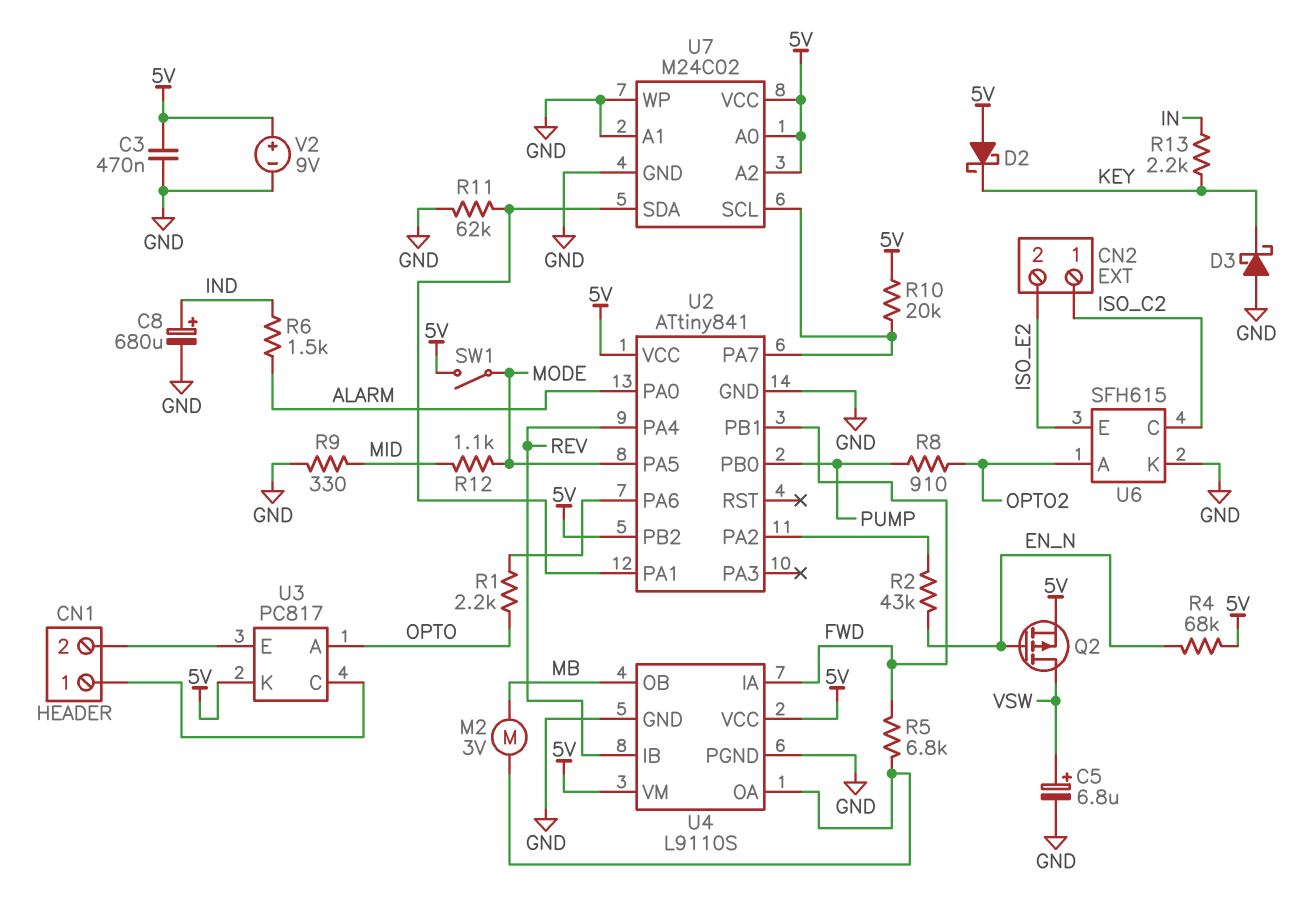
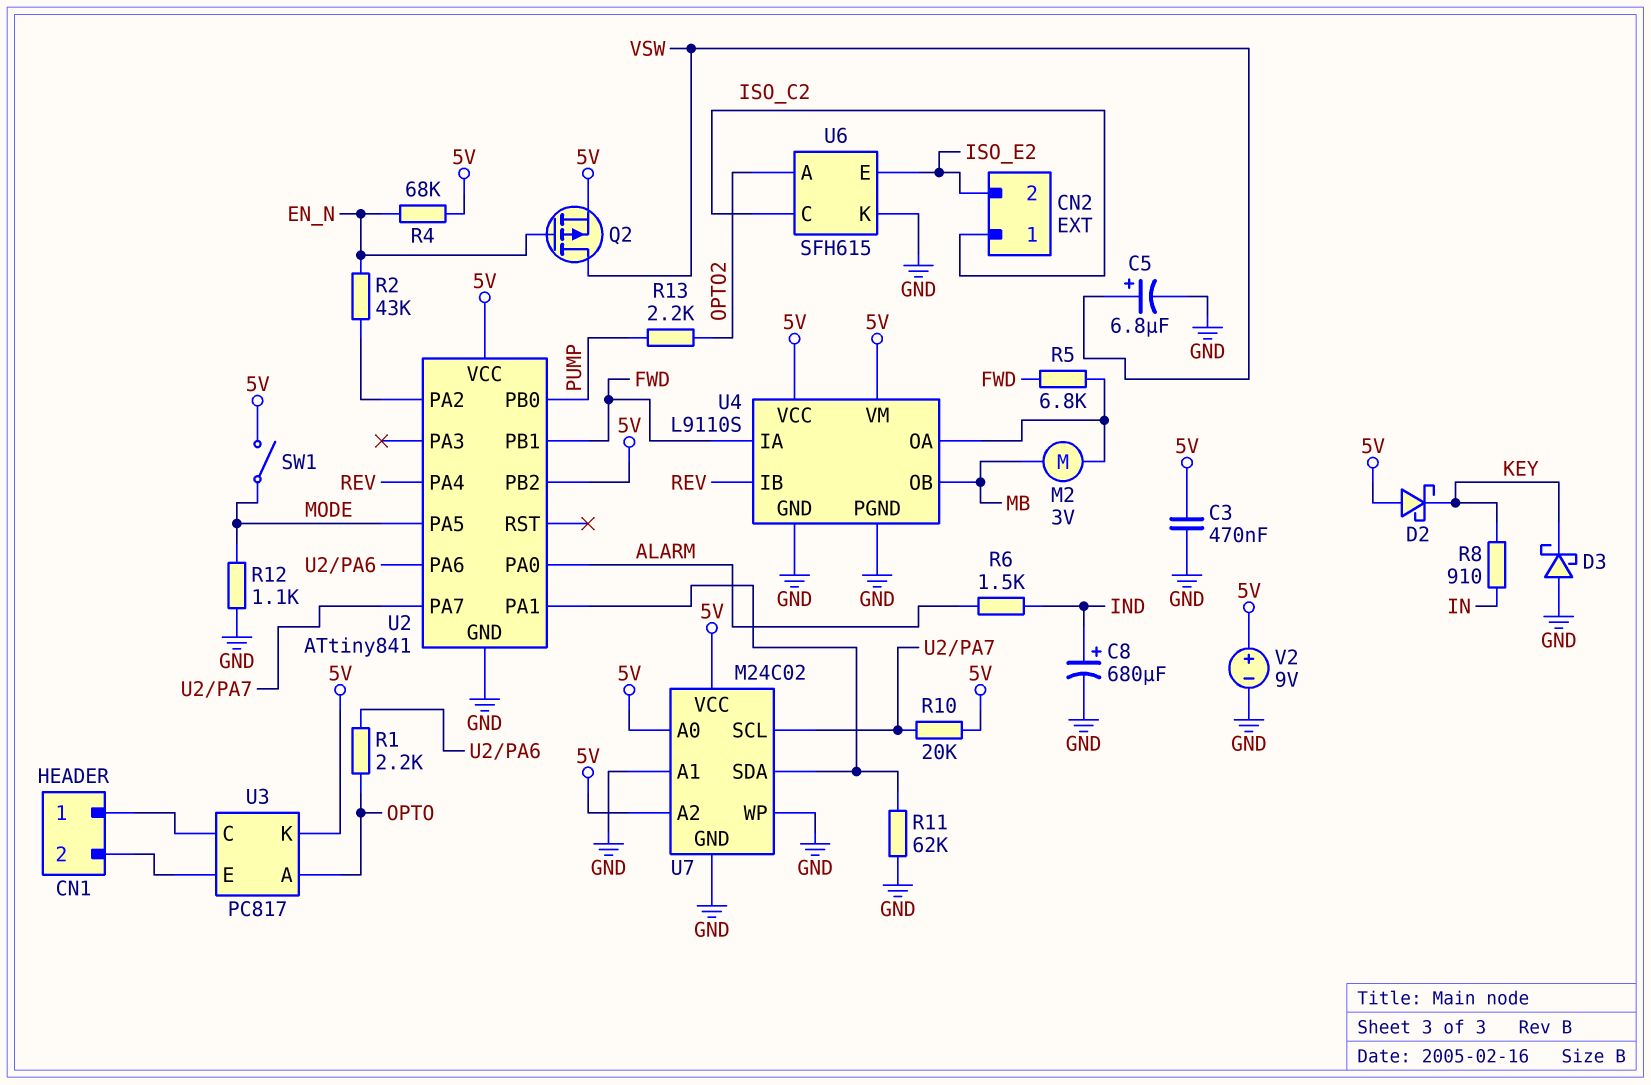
R8: 910 (OPTO2, PUMP) -> 910 (IN, KEY)
R9: 330 (GND, MID) -> none
R12: 1.1k (MID, MODE) -> 1.1k (GND, MODE)
R13: 2.2k (IN, KEY) -> 2.2k (OPTO2, PUMP)

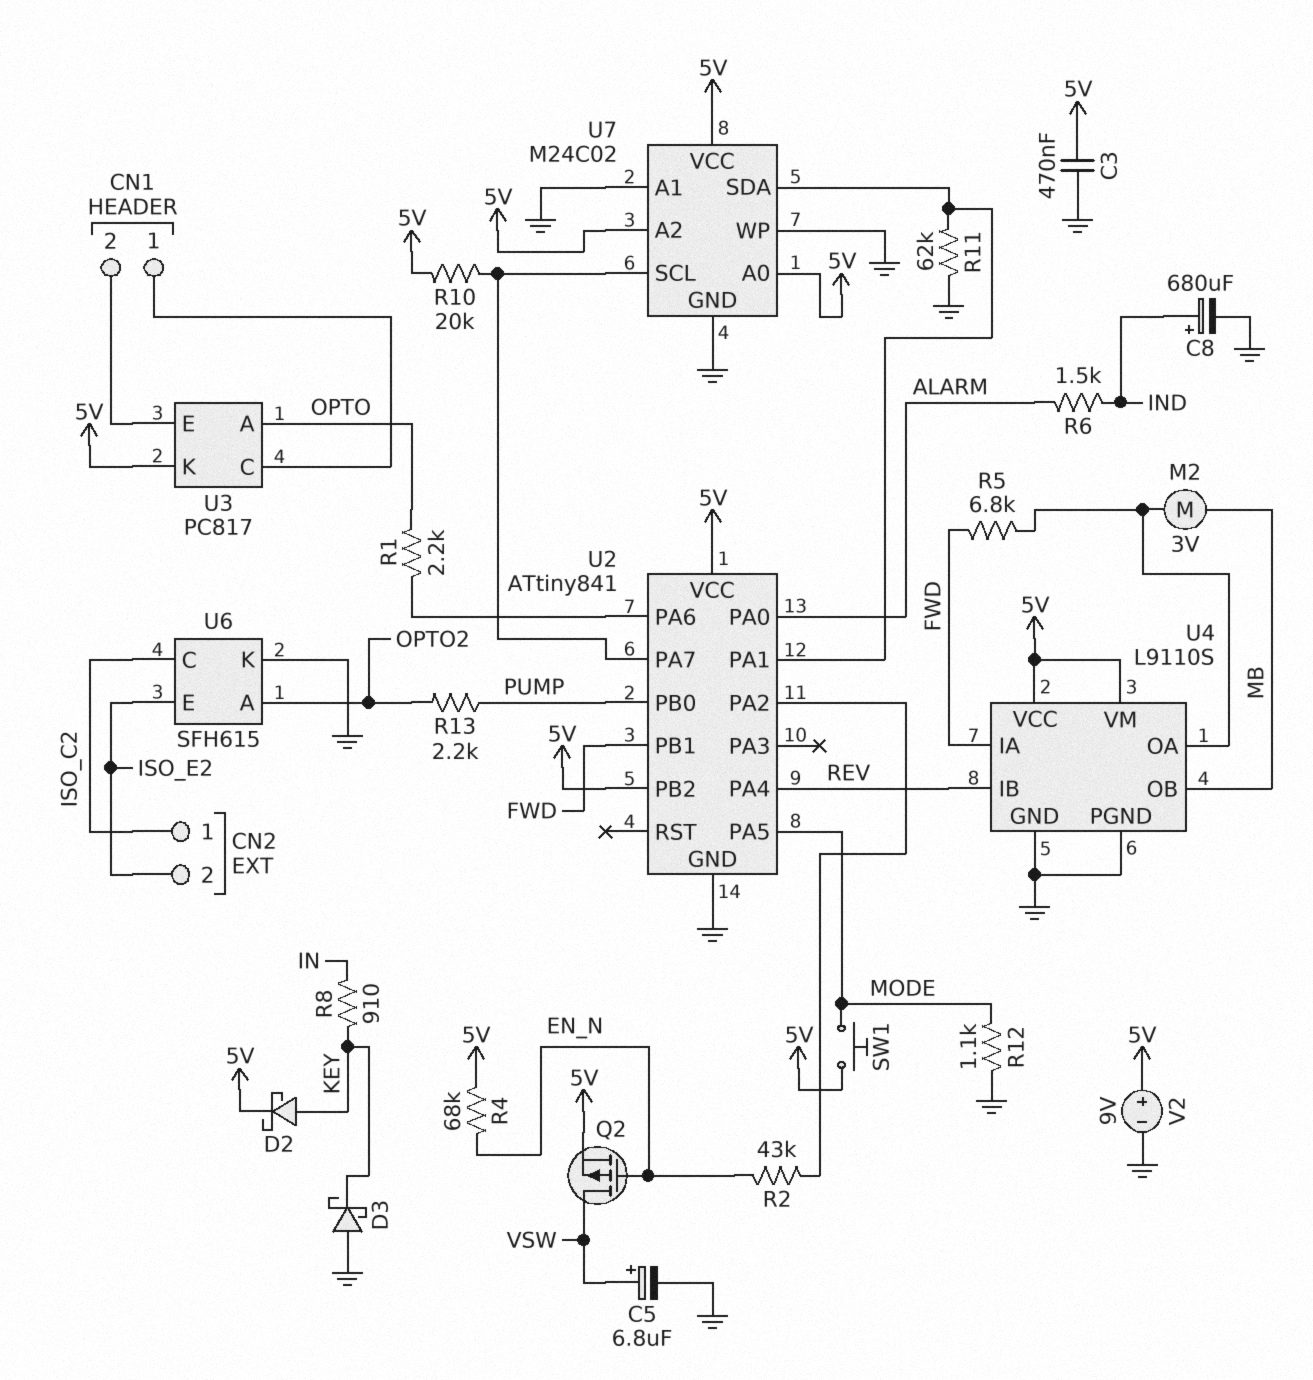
D2: schottky (A 5V, K KEY) -> schottky (A KEY, K 5V)
SW1: switch (5V, MODE) -> button (5V, MODE)

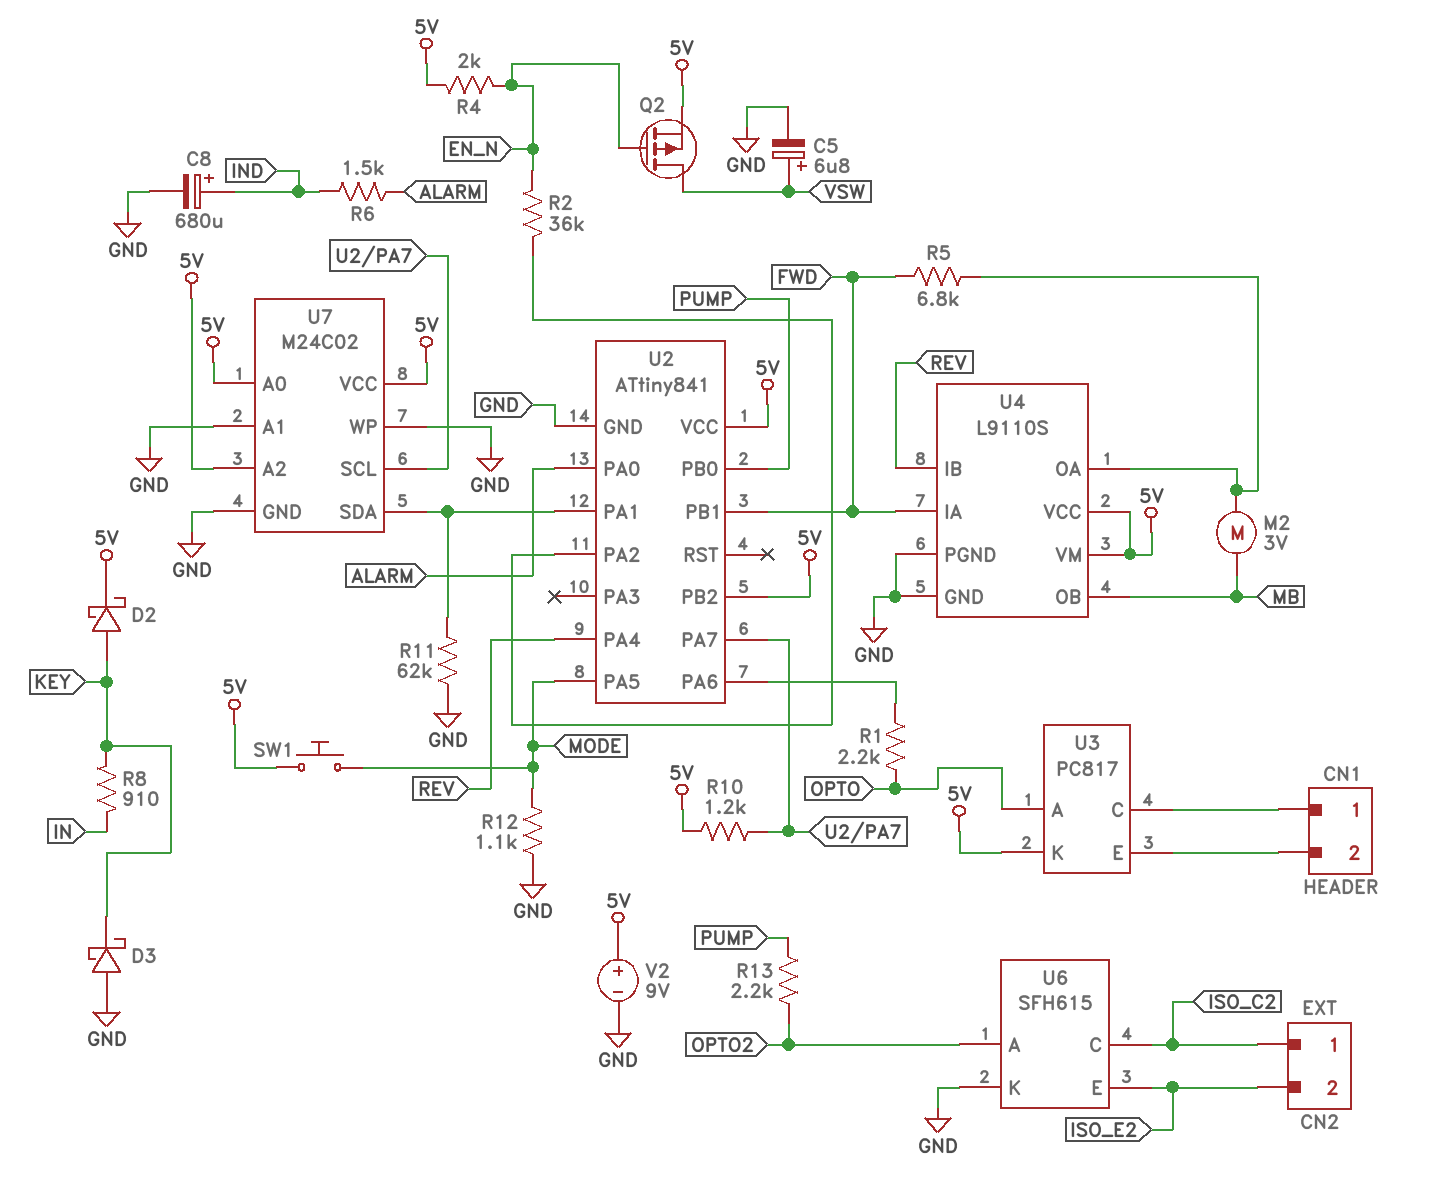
C3: 470nF (5V, GND) -> none
R2: 43k (EN_N, U2/PA2) -> 36k (EN_N, U2/PA2)
R4: 68k (5V, EN_N) -> 2k (5V, EN_N)
R10: 20k (5V, U2/PA7) -> 1.2k (5V, U2/PA7)

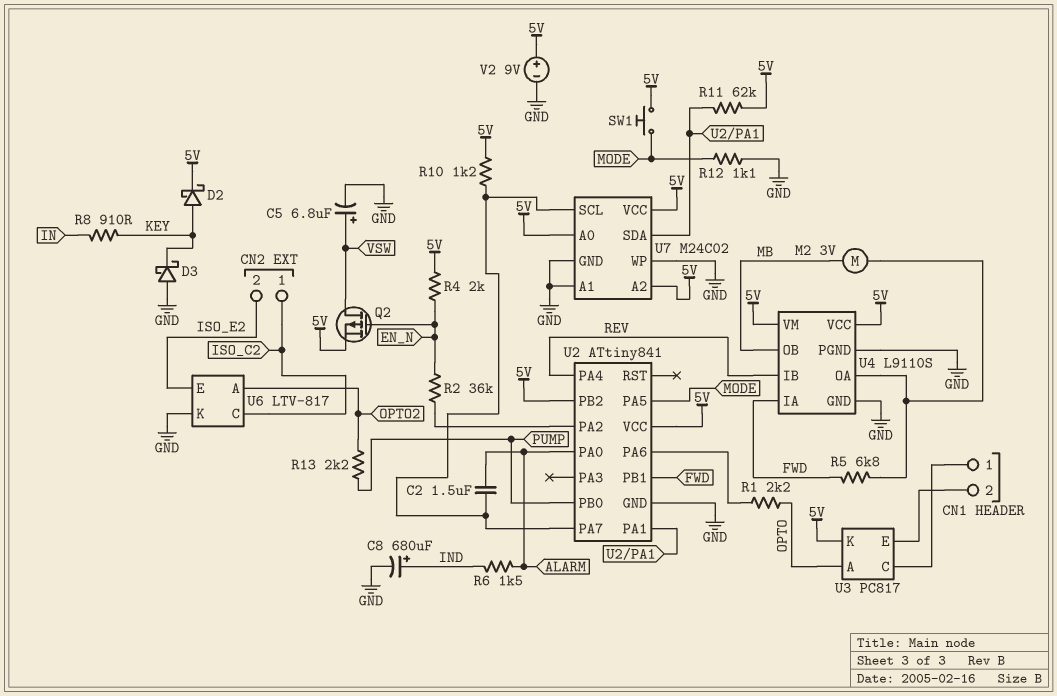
C2: none -> 1.5uF (ALARM, U2/PA7)
R11: 62k (GND, U2/PA1) -> 62k (5V, U2/PA1)
U6: SFH615 -> LTV-817

